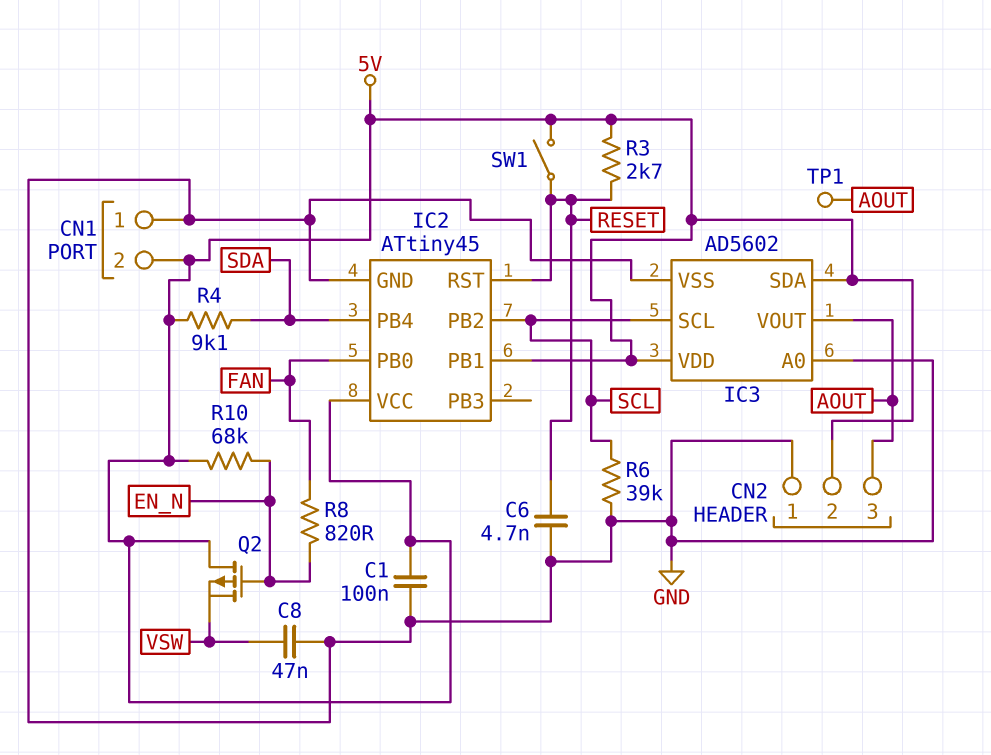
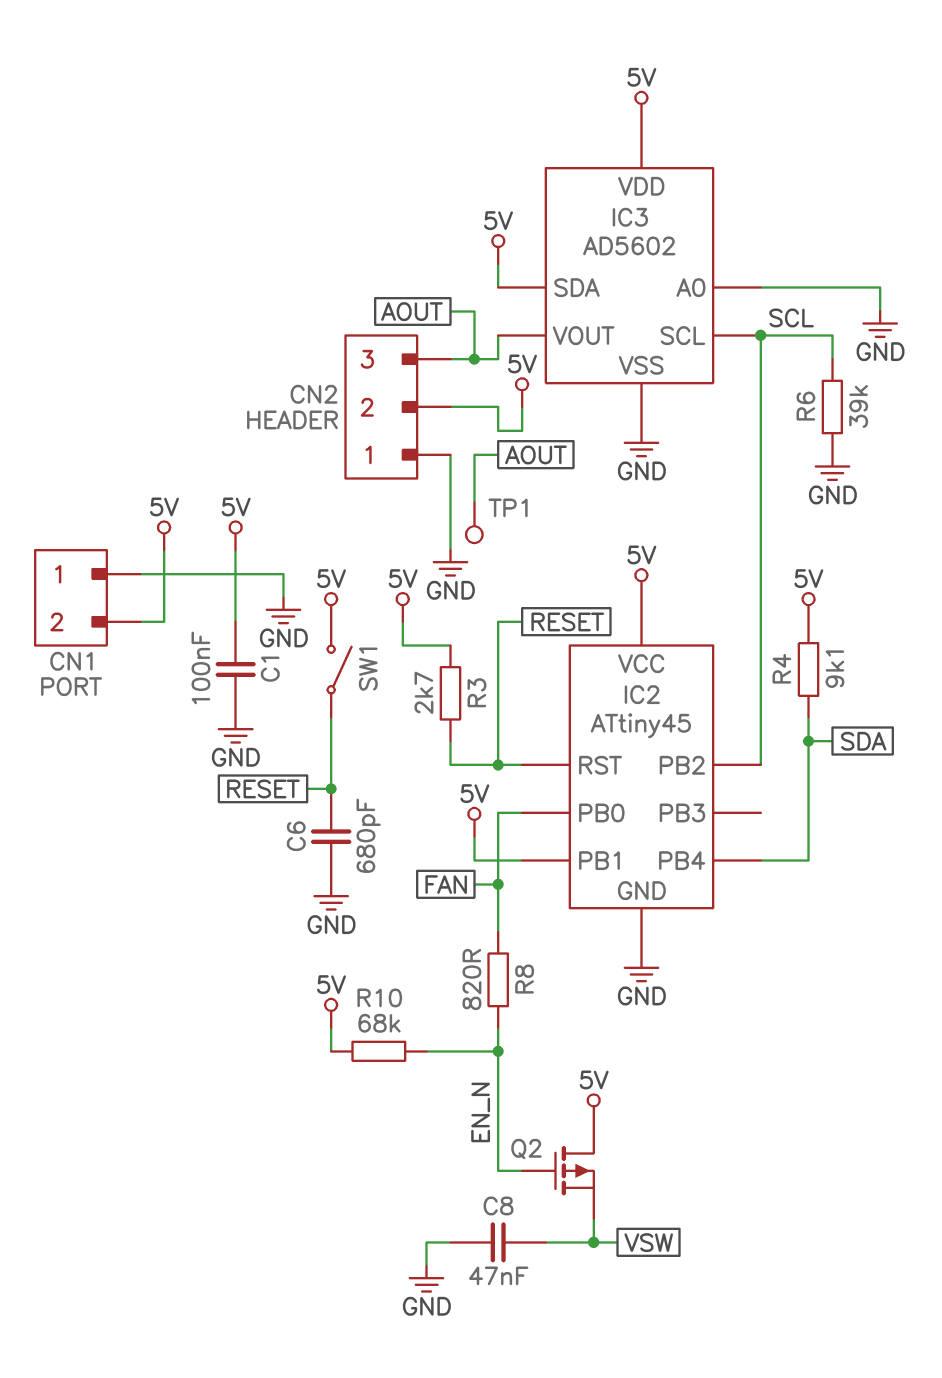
C6: 4.7nF (GND, RESET) -> 680pF (GND, RESET)

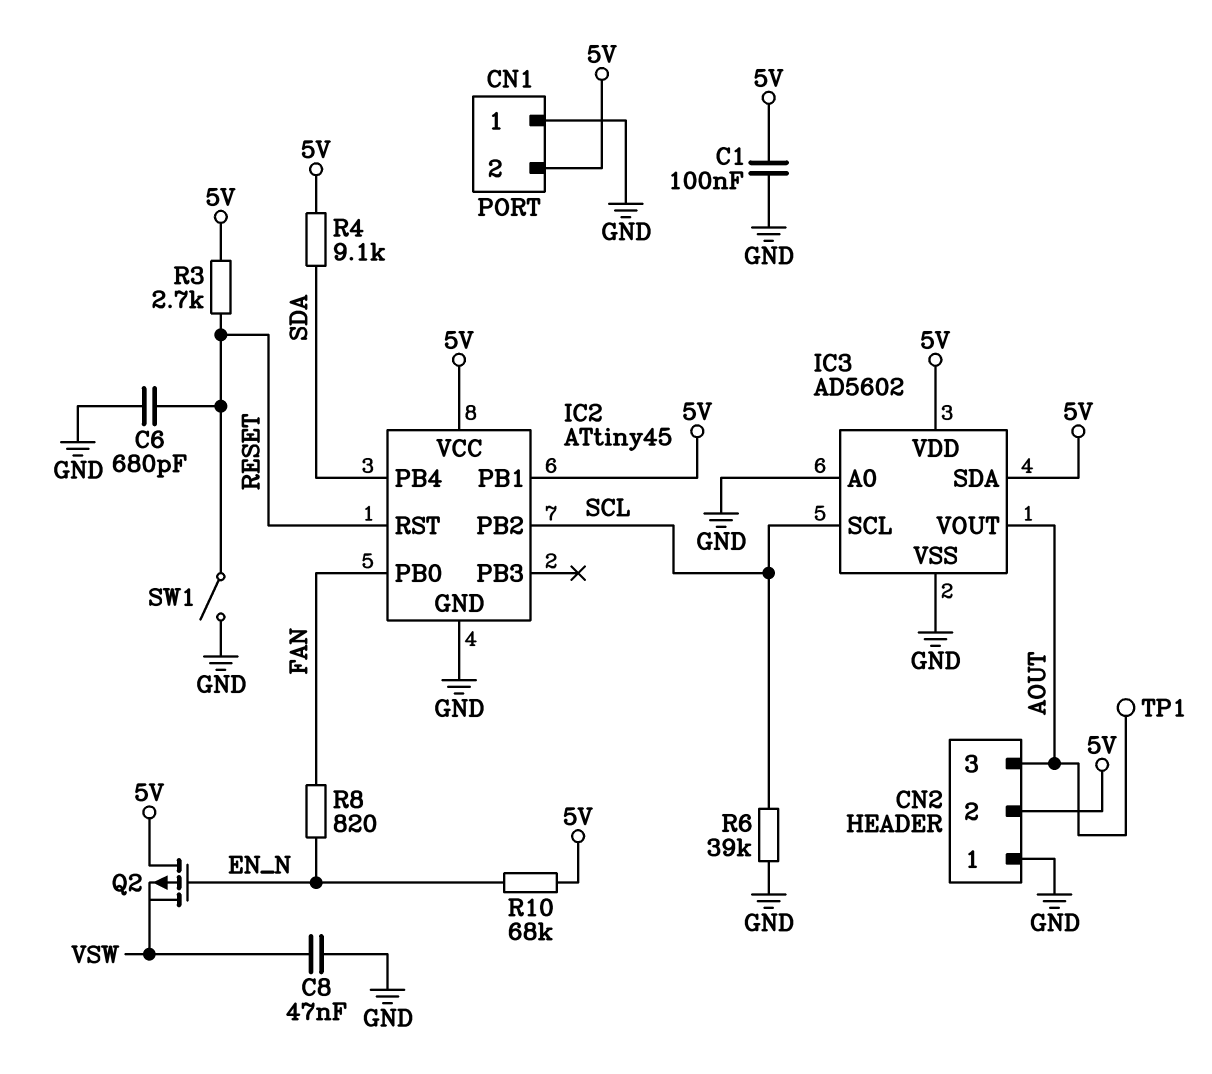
SW1: switch (5V, RESET) -> switch (GND, RESET)

